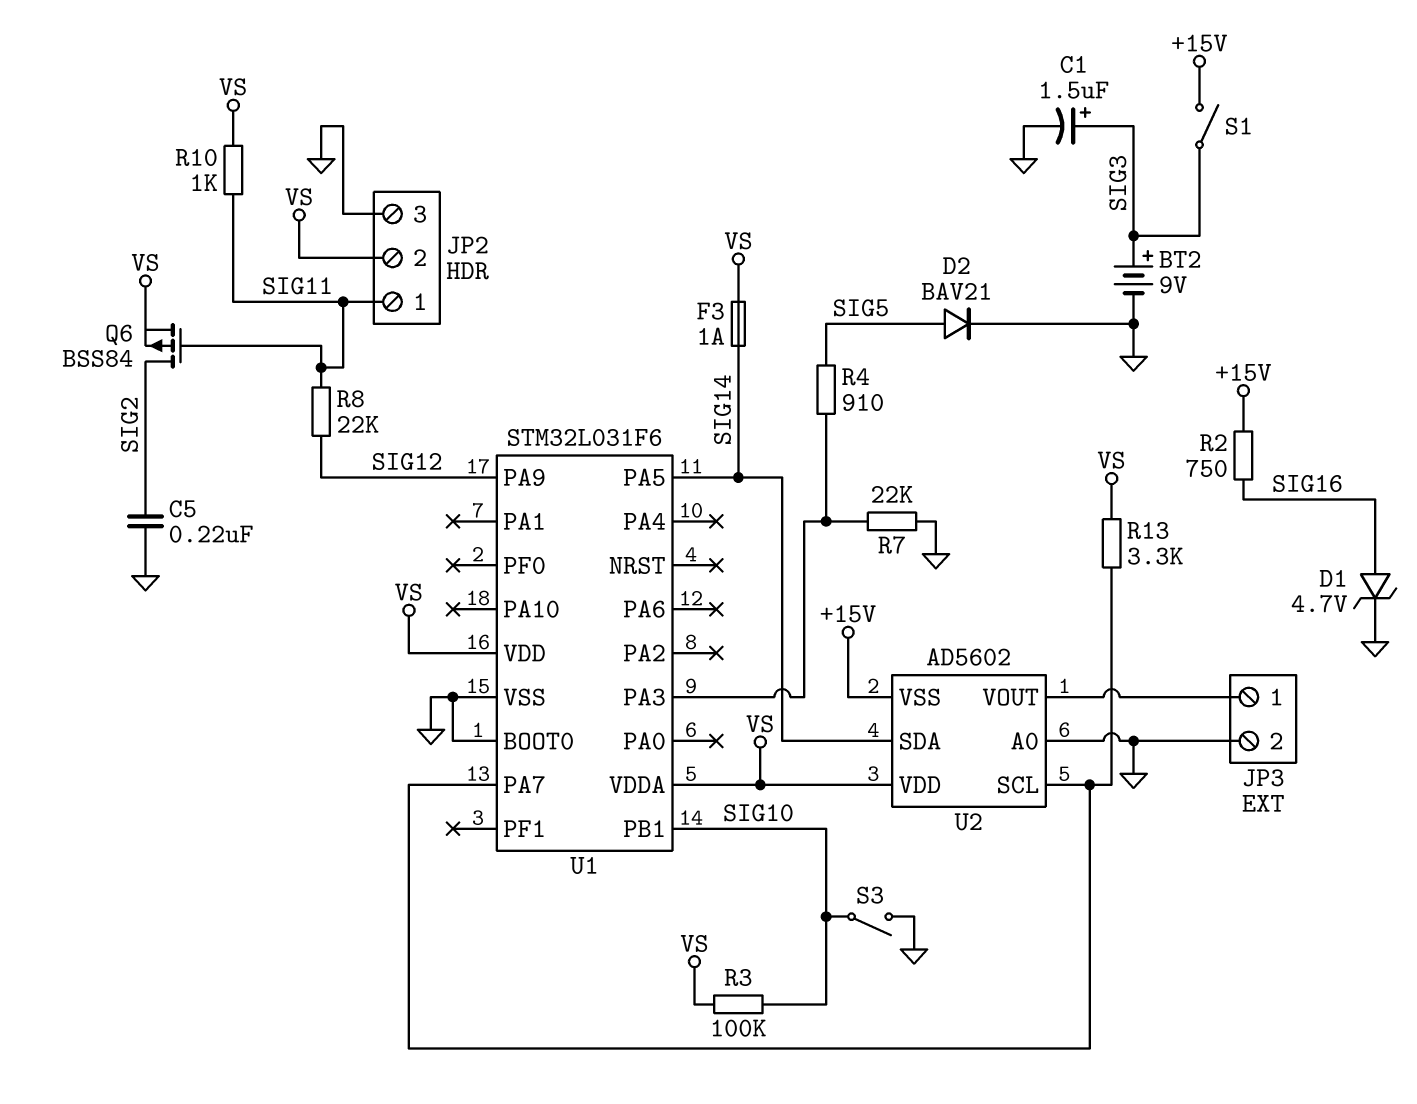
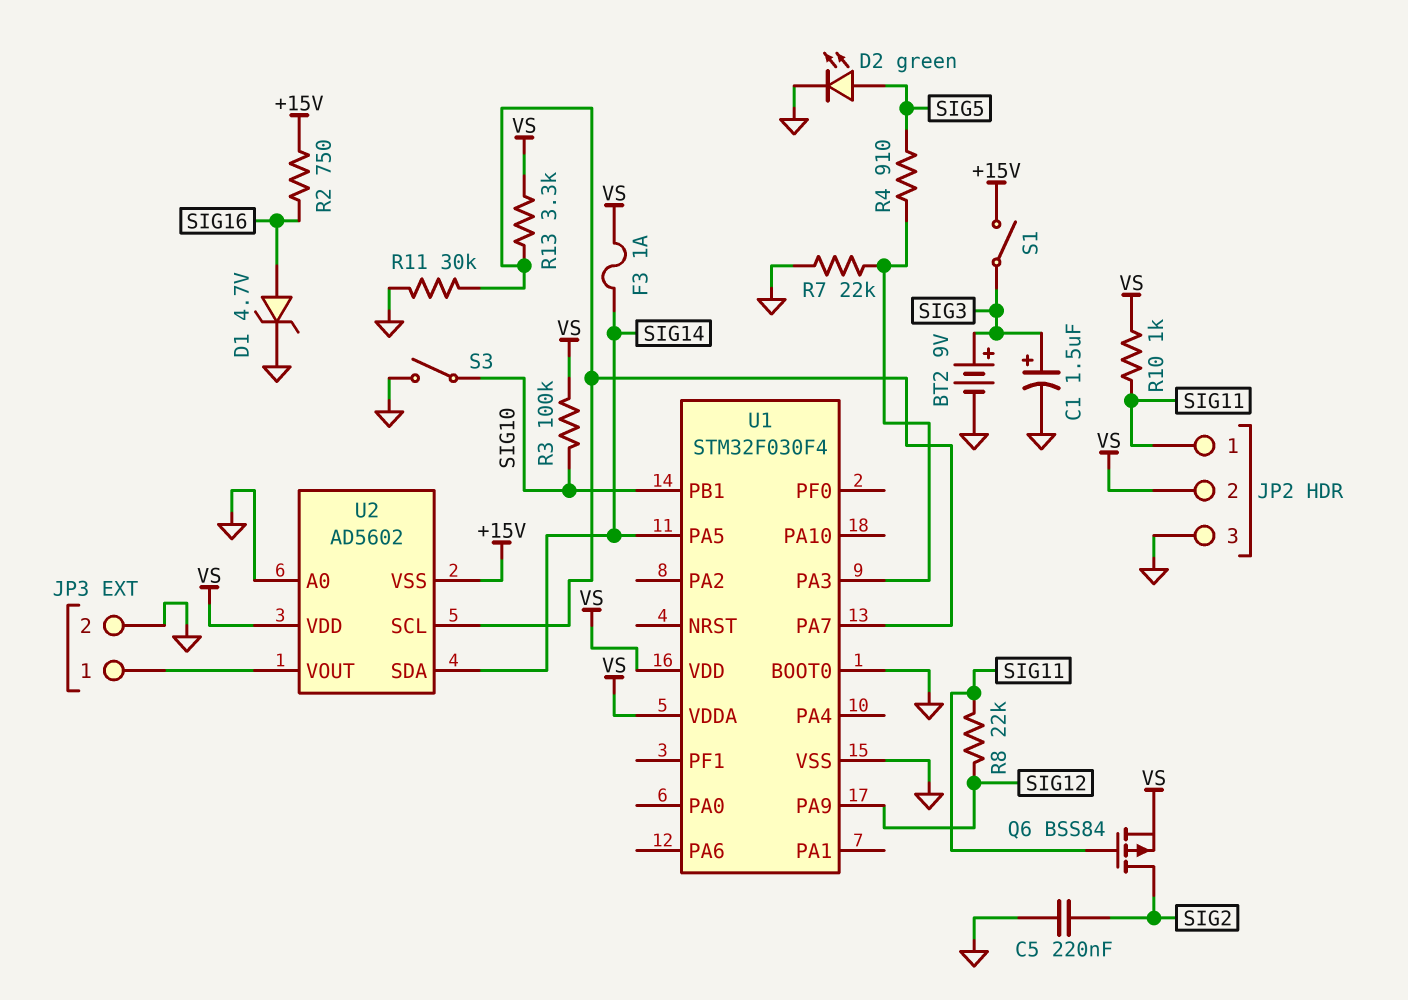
D2: diode BAV21 (A SIG5, K GND) -> LED green (A SIG5, K GND)
R11: none -> 30k (GND, U1/PA7)
U1: STM32L031F6 -> STM32F030F4

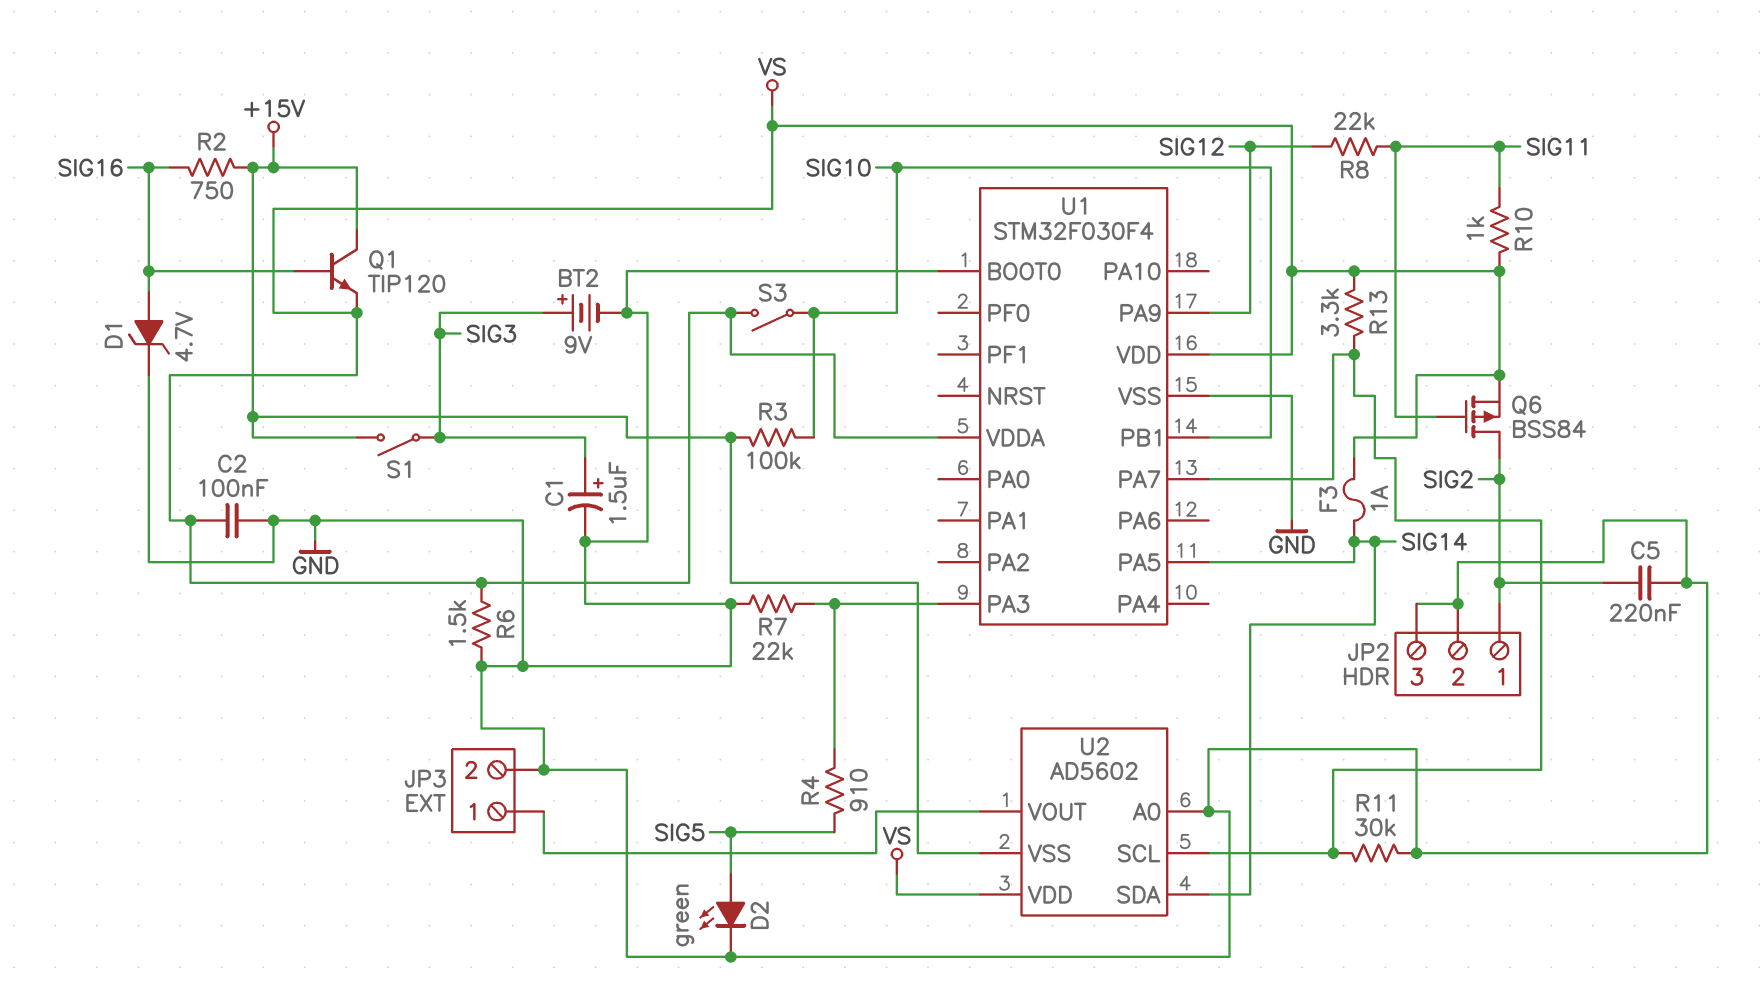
C2: none -> 100nF (GND, VS)
JP2 pin 1: SIG11 -> SIG2
JP2 pin 2: VS -> GND
Q1: none -> NPN TIP120 (B SIG16, C +15V, E VS)
R3: 100k (SIG10, VS) -> 100k (+15V, SIG10)
R6: none -> 1.5k (GND, VS)
S3: switch (GND, SIG10) -> switch (SIG10, VS)

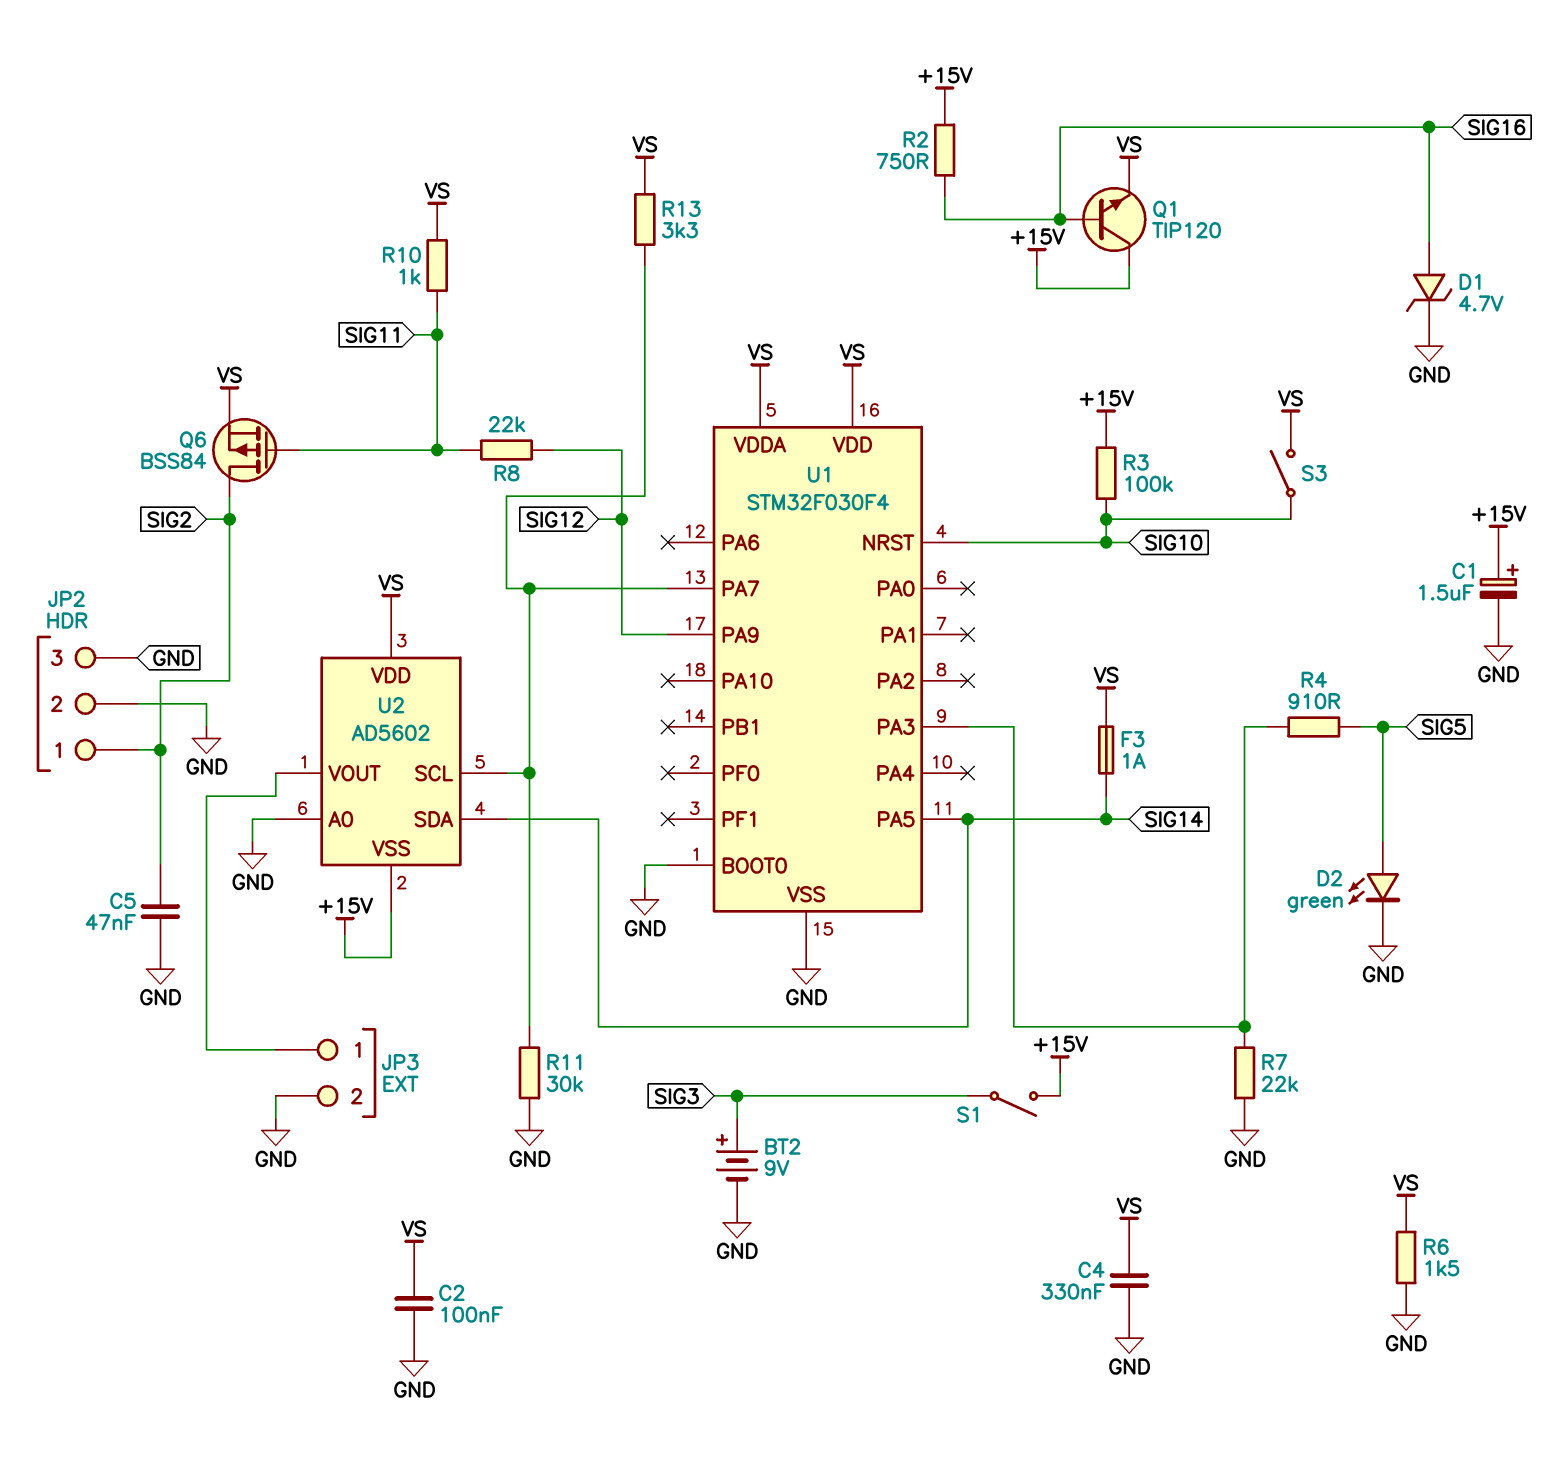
C1: 1.5uF (plus SIG3, minus GND) -> 1.5uF (plus +15V, minus GND)
C4: none -> 330nF (GND, VS)
C5: 220nF (GND, SIG2) -> 47nF (GND, SIG2)
U1 pin NRST: none -> SIG10
U1 pin PB1: SIG10 -> none

